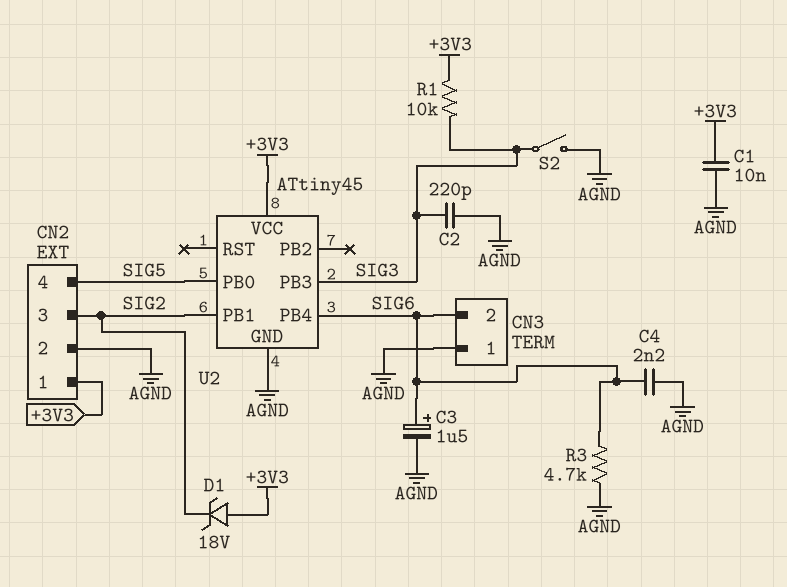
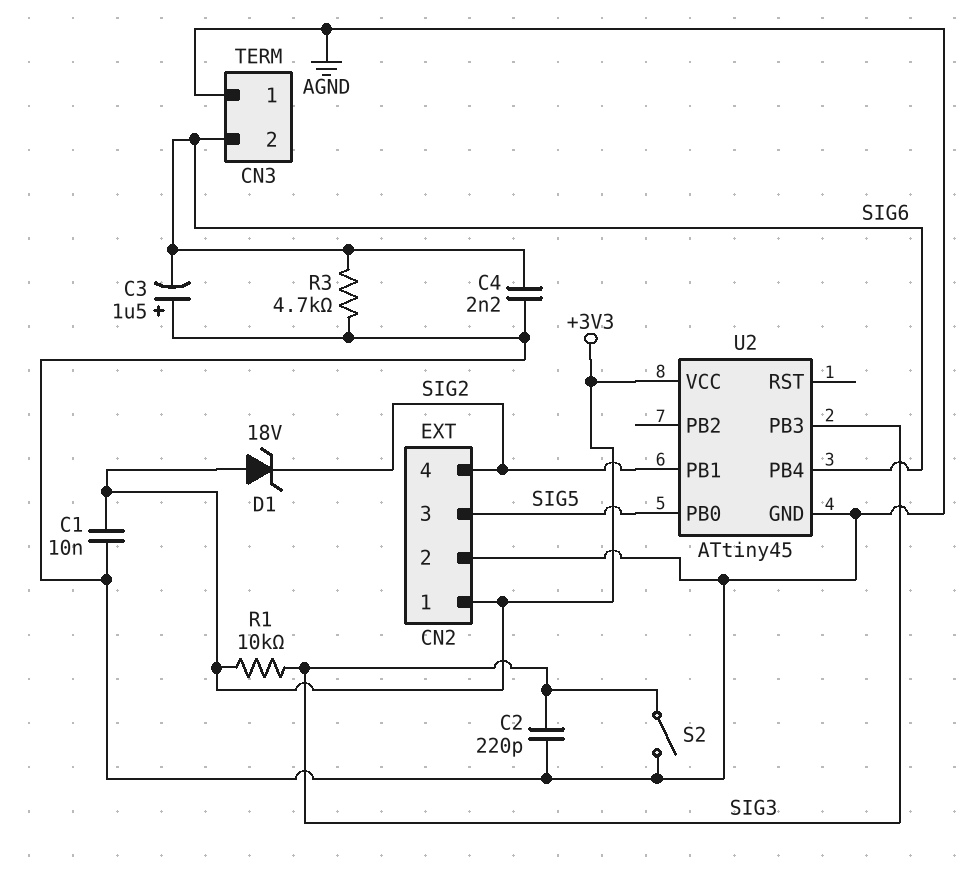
C3: 1.5uF (plus SIG6, minus AGND) -> 1.5uF (plus AGND, minus SIG6)
CN2 pin 3: SIG2 -> SIG5
CN2 pin 4: SIG5 -> SIG2

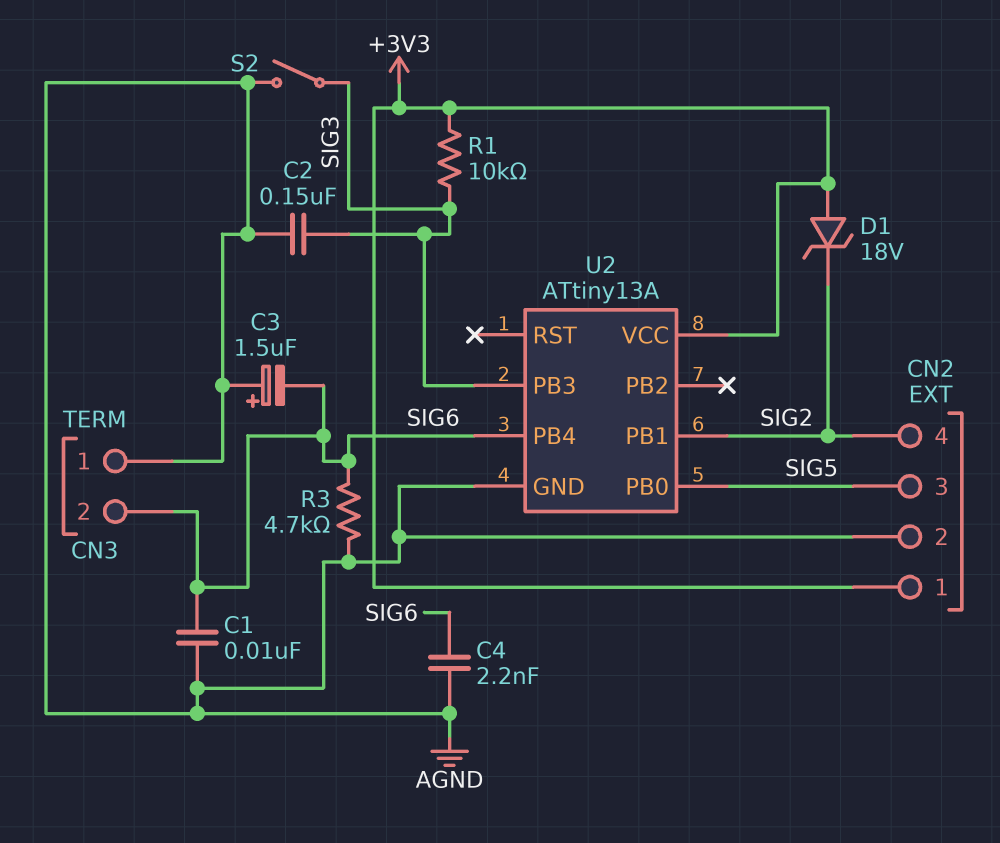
C1: 10nF (+3V3, AGND) -> 10nF (AGND, SIG6)
C2: 220pF (AGND, SIG3) -> 150nF (AGND, SIG3)
U2: ATtiny45 -> ATtiny13A

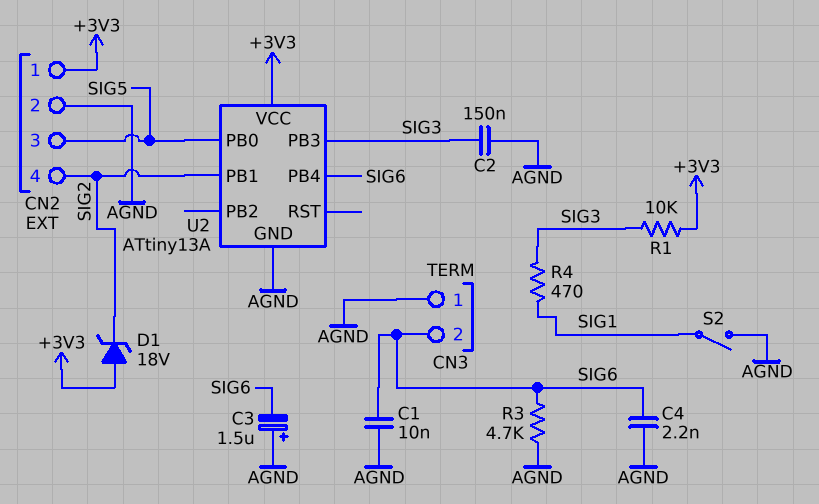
R4: none -> 470 (SIG1, SIG3)
S2: switch (AGND, SIG3) -> switch (AGND, SIG1)

